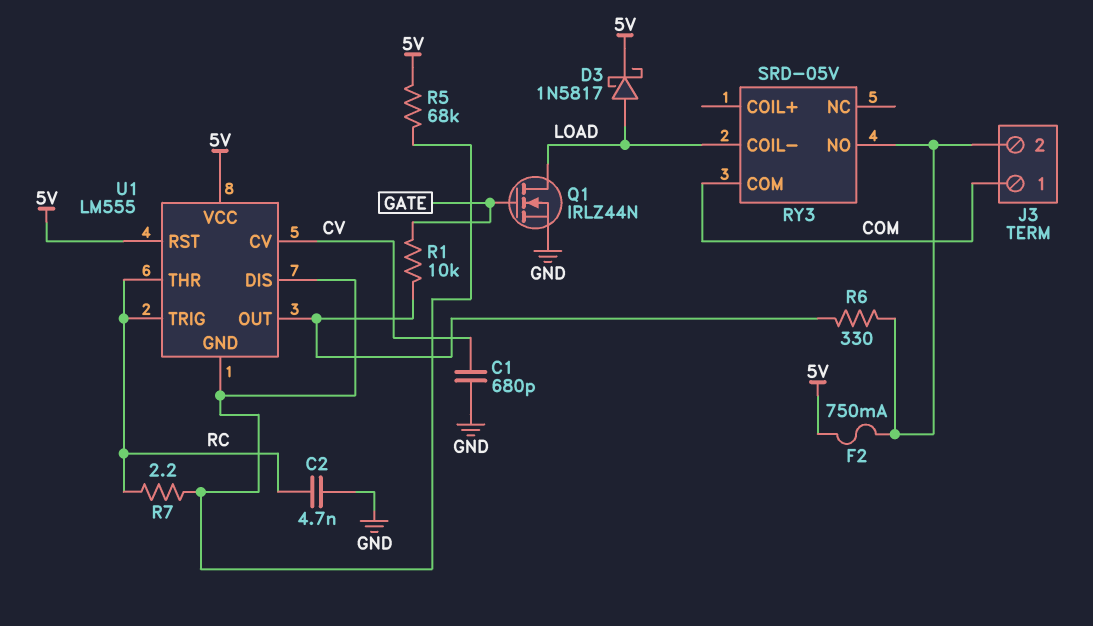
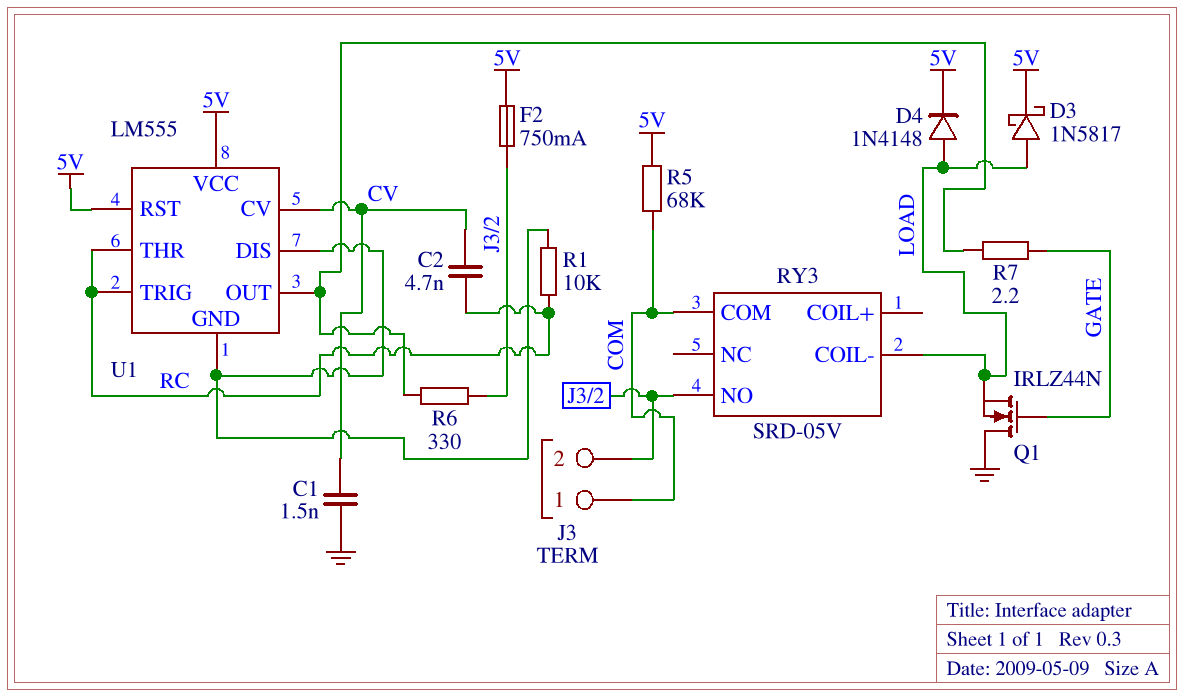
C1: 680pF (CV, GND) -> 1.5nF (CV, GND)
C2: 4.7nF (GND, RC) -> 4.7nF (CV, RC)
D4: none -> diode 1N4148 (A LOAD, K 5V)
Q1: NMOS IRLZ44N (G GATE, D LOAD, S GND) -> NMOS IRLZ44N (G GATE, D GND, S LOAD)
R1: 10k (GATE, U1/OUT) -> 10k (RC, U1/DIS)
R5: 68k (5V, U1/DIS) -> 68k (5V, COM)
R7: 2.2 (RC, U1/DIS) -> 2.2 (GATE, U1/OUT)

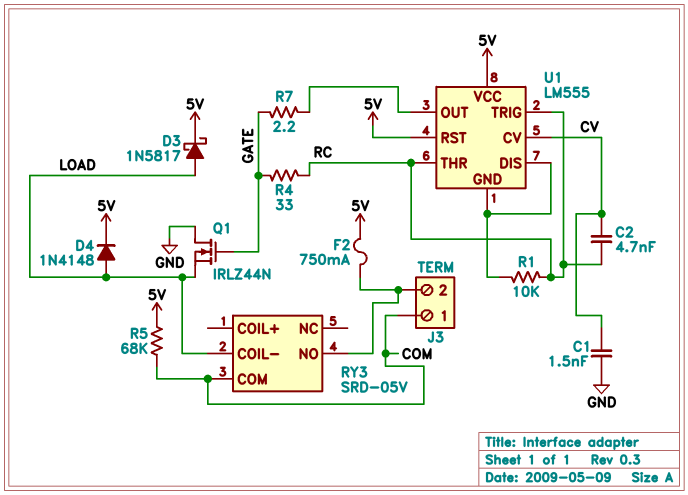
R4: none -> 33 (GATE, RC)
R6: 330 (J3/2, U1/OUT) -> none

